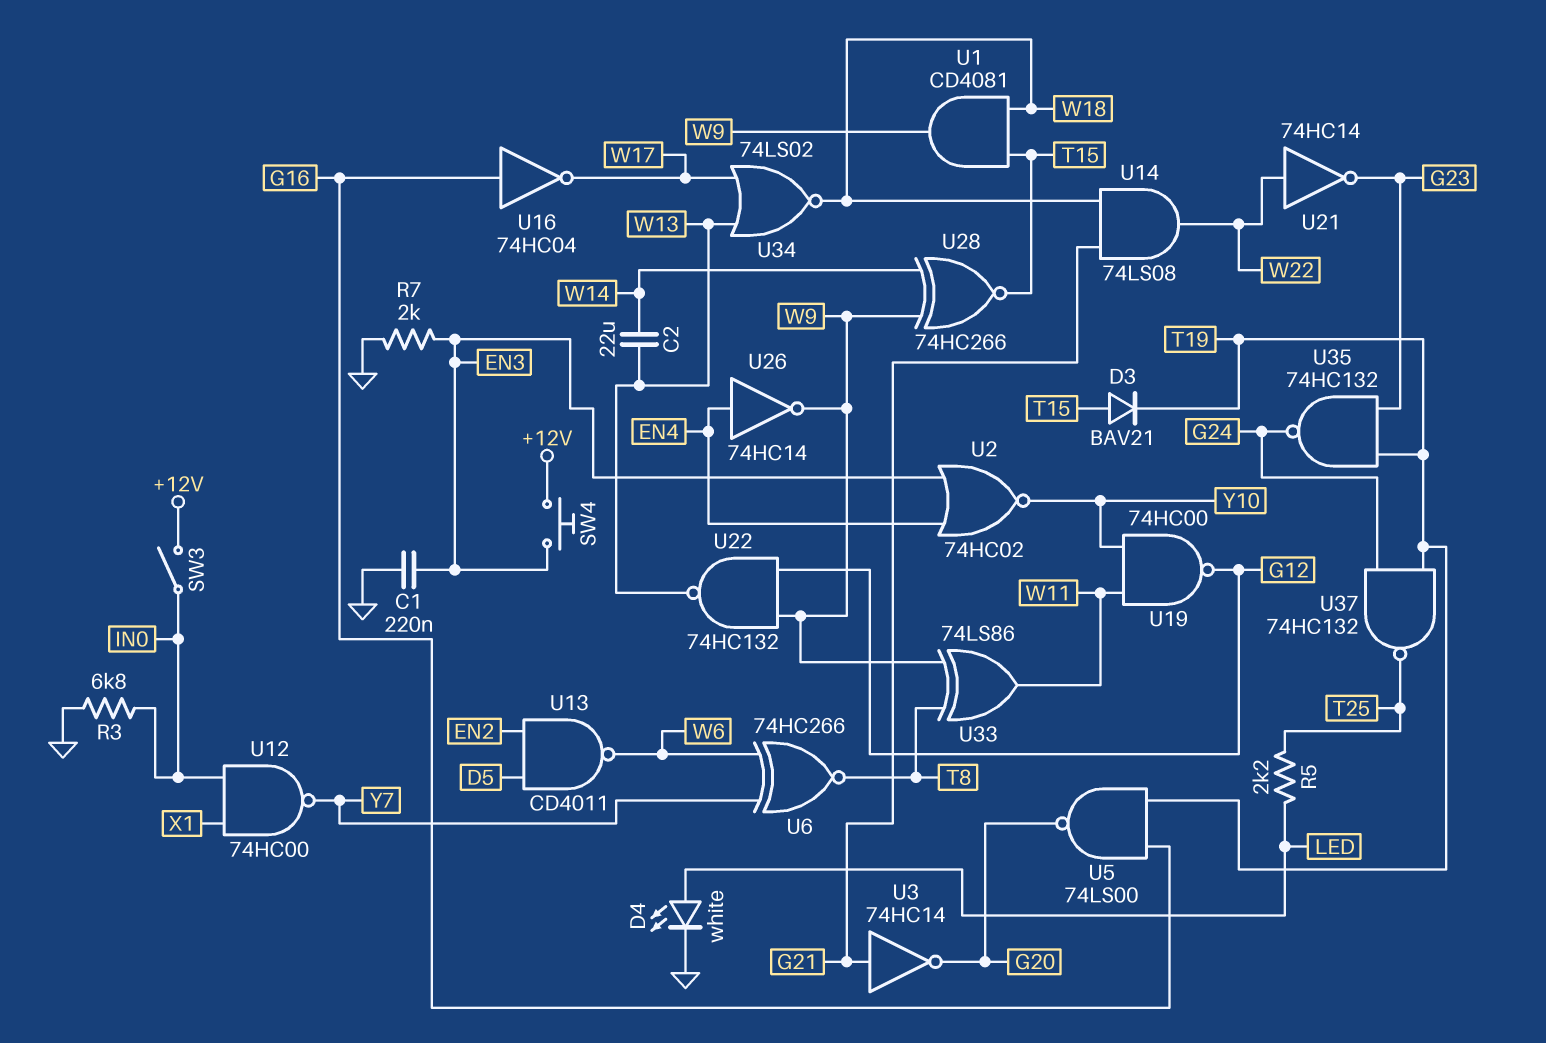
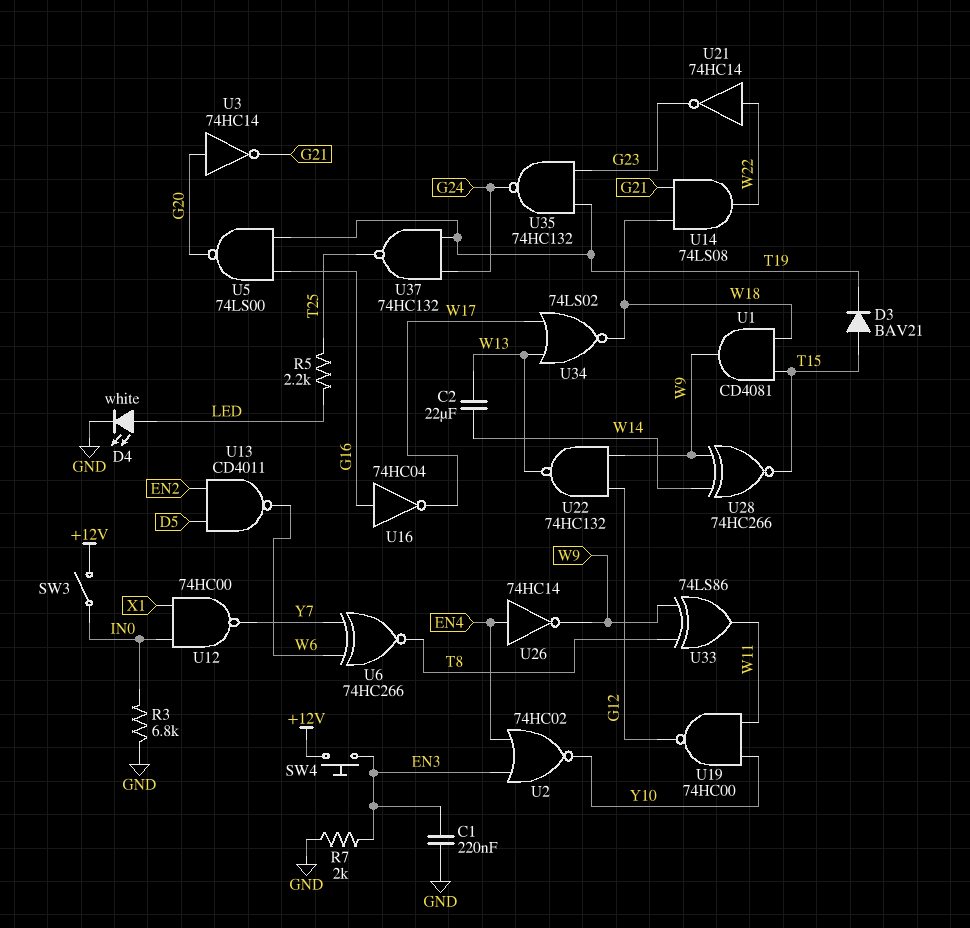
U3: NOT 74HC14 (in G21, out G20) -> NOT 74HC14 (in G20, out G21)

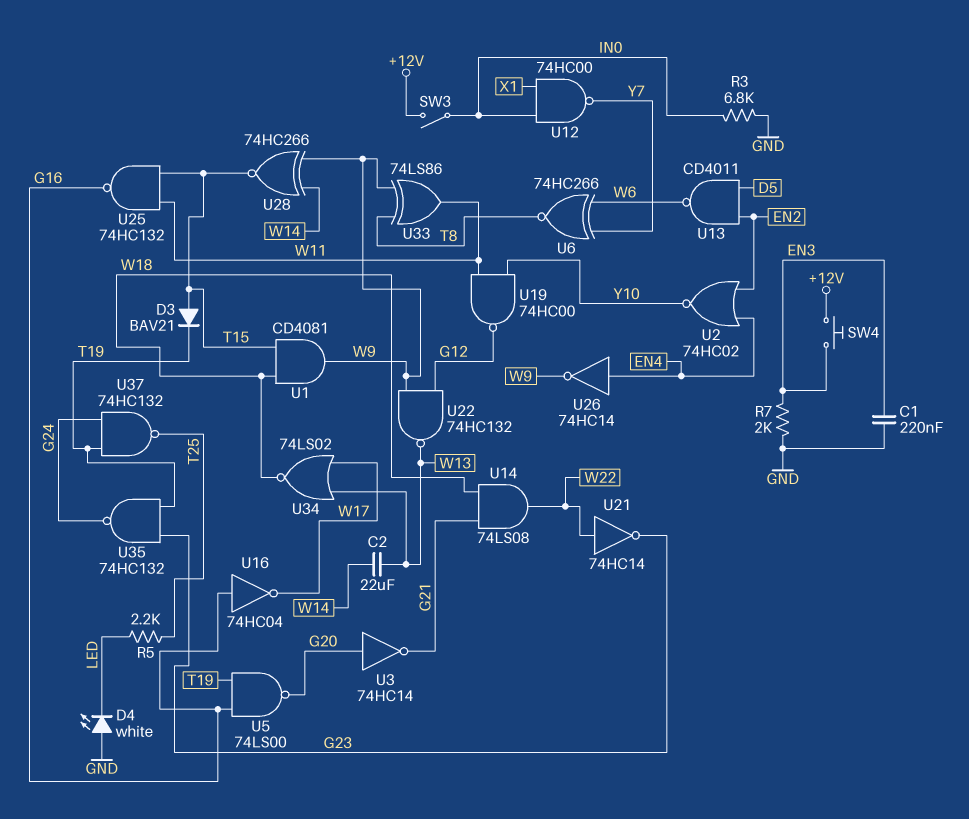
D4: LED white (A LED, K GND) -> LED white (A GND, K LED)
U2: NOR 74HC02 (in EN3, in EN4, out Y10) -> NOR 74HC02 (in EN2, in EN4, out Y10)
U25: none -> NAND 74HC132 (in T15, in W11, out G16)

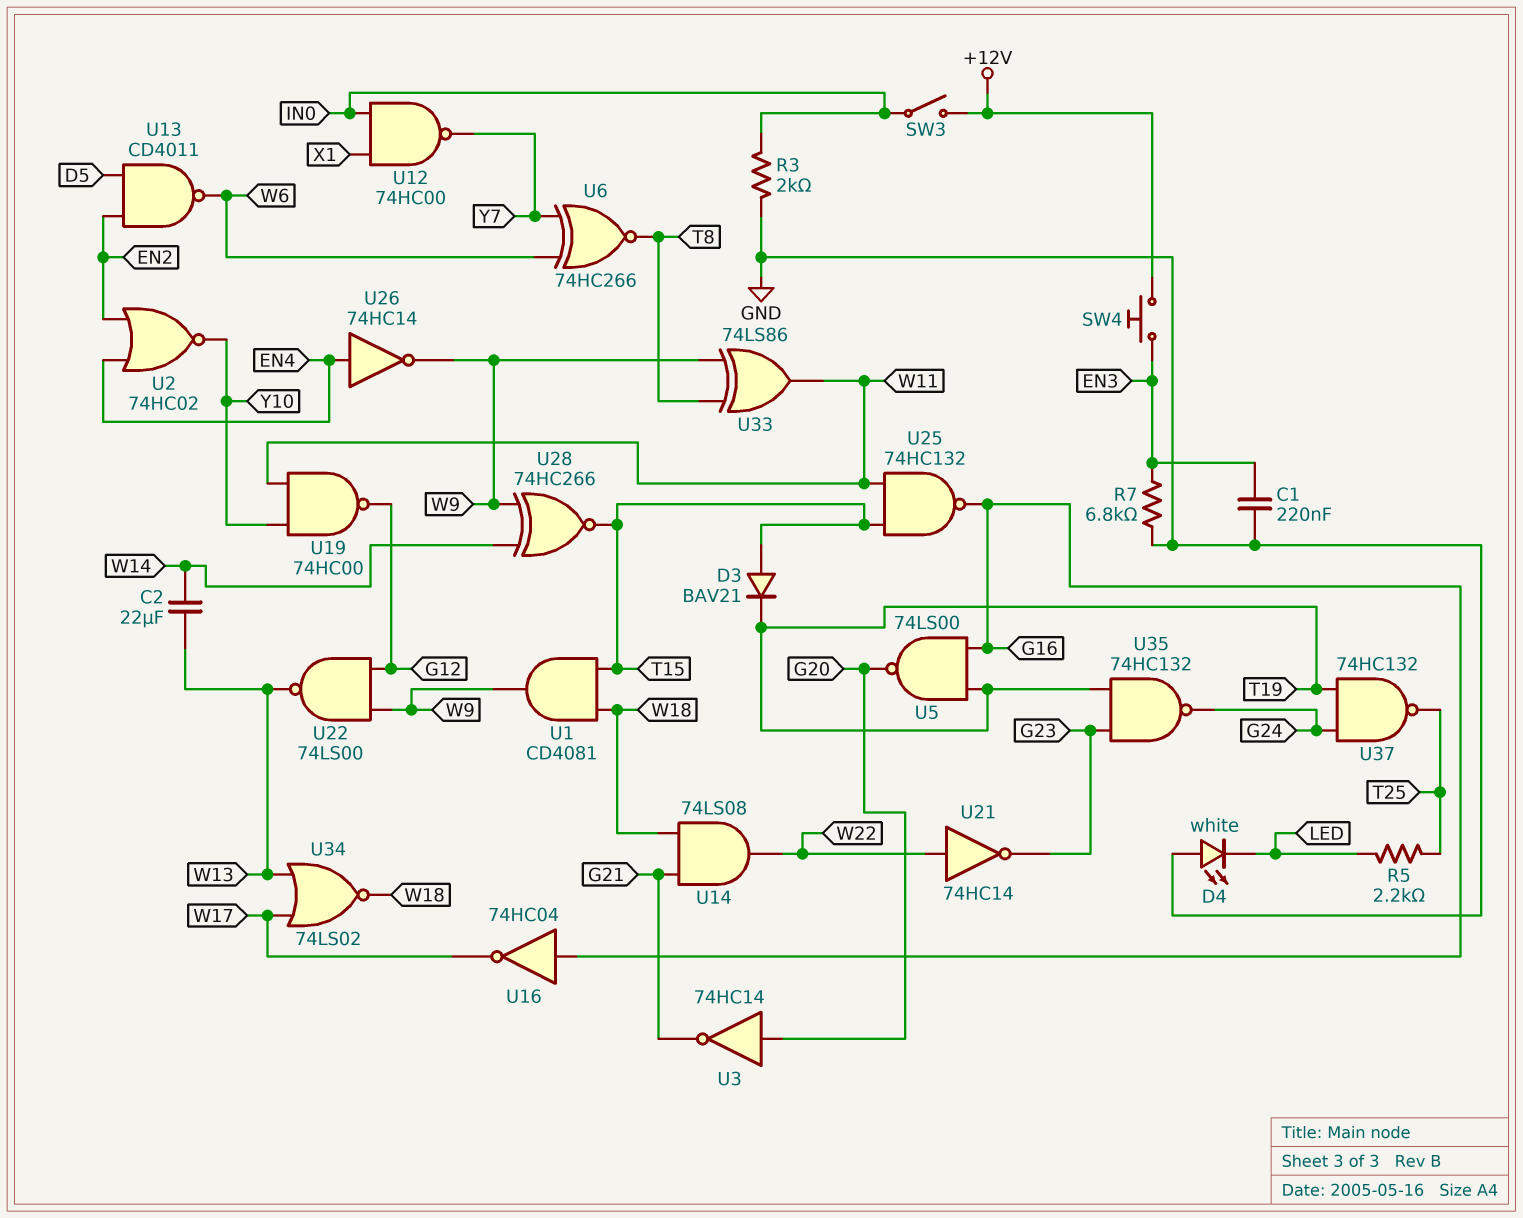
R3: 6.8k (GND, IN0) -> 2k (GND, IN0)
R7: 2k (EN3, GND) -> 6.8k (EN3, GND)
U22: NAND 74HC132 (in G12, in W9, out W13) -> NAND 74LS00 (in G12, in W9, out W13)

